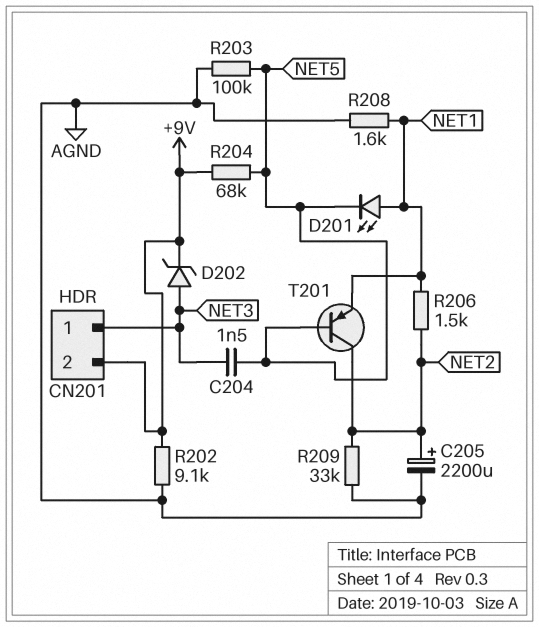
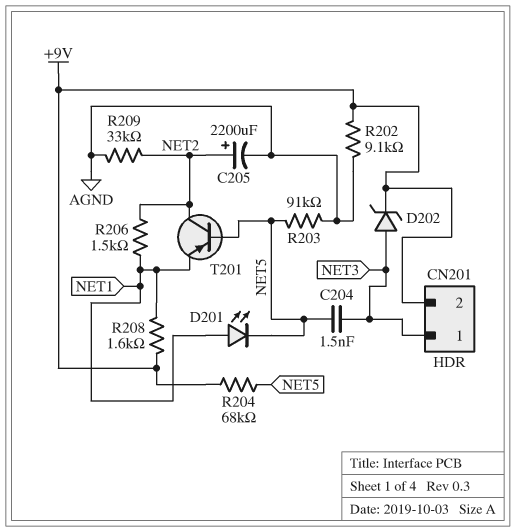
R203: 100k (AGND, NET5) -> 91k (AGND, NET5)
R208: 1.6k (AGND, NET1) -> 1.6k (+9V, NET1)

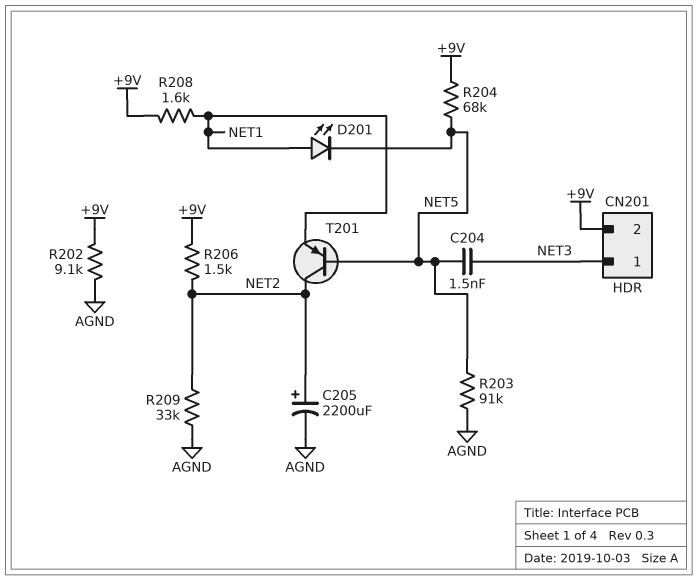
D202: zener (A NET3, K +9V) -> none
R206: 1.5k (NET1, NET2) -> 1.5k (+9V, NET2)

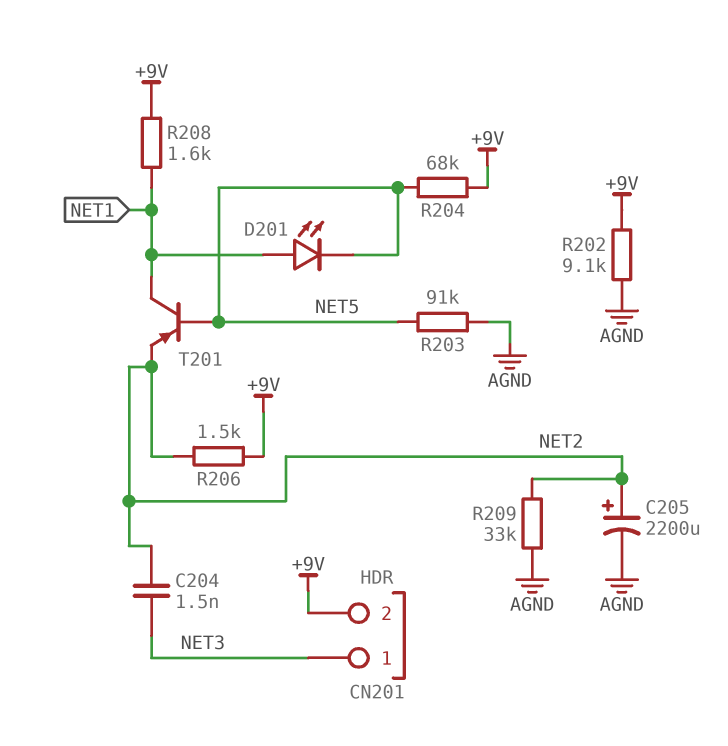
C204: 1.5nF (NET3, NET5) -> 1.5nF (NET2, NET3)
T201: PNP (B NET5, C NET2, E NET1) -> PNP (B NET5, C NET1, E NET2)

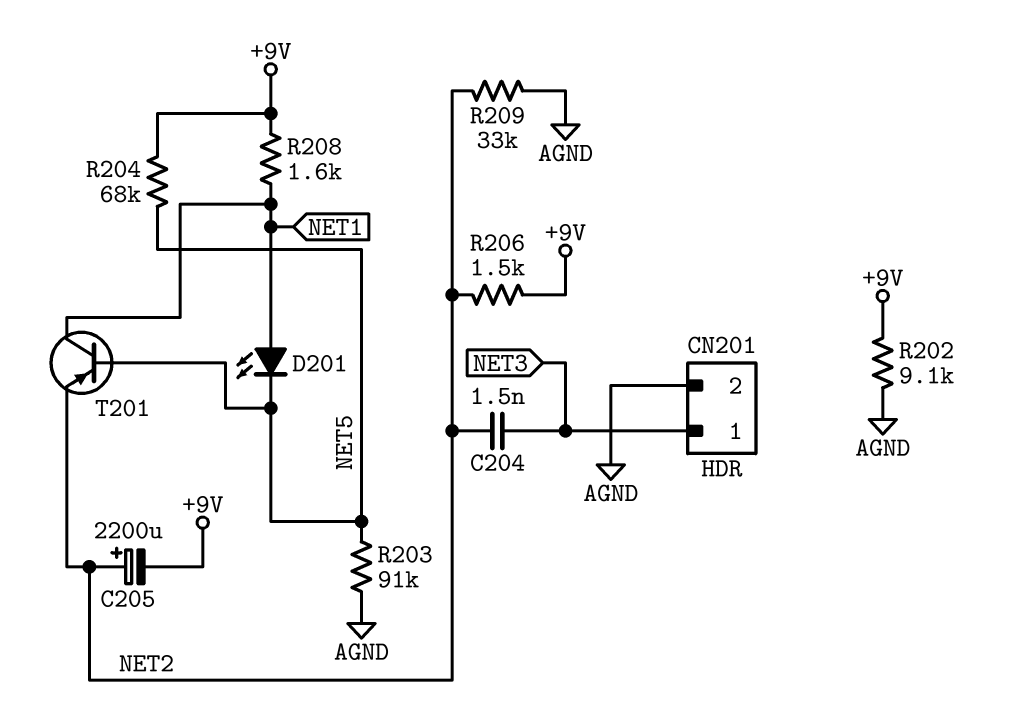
C205: 2200uF (plus NET2, minus AGND) -> 2200uF (plus NET2, minus +9V)
CN201 pin 2: +9V -> AGND

